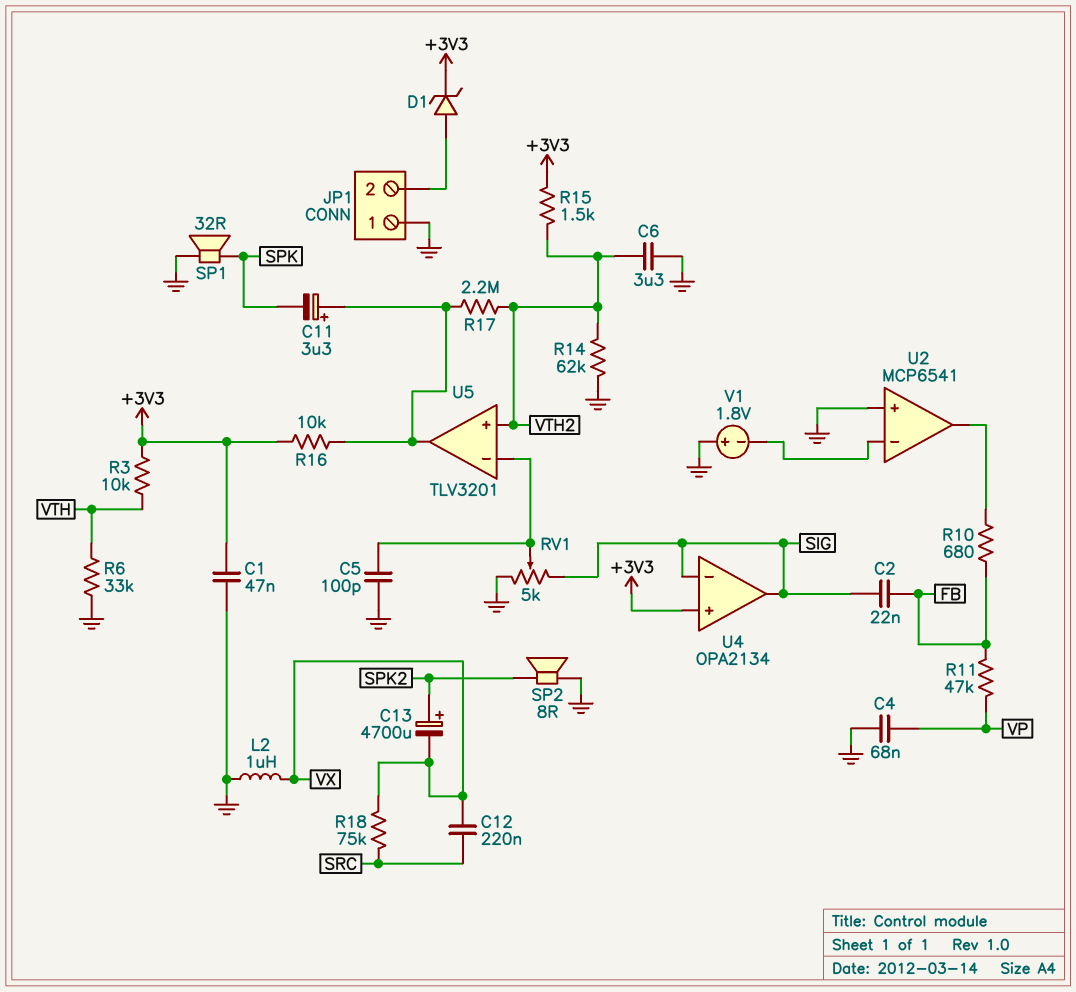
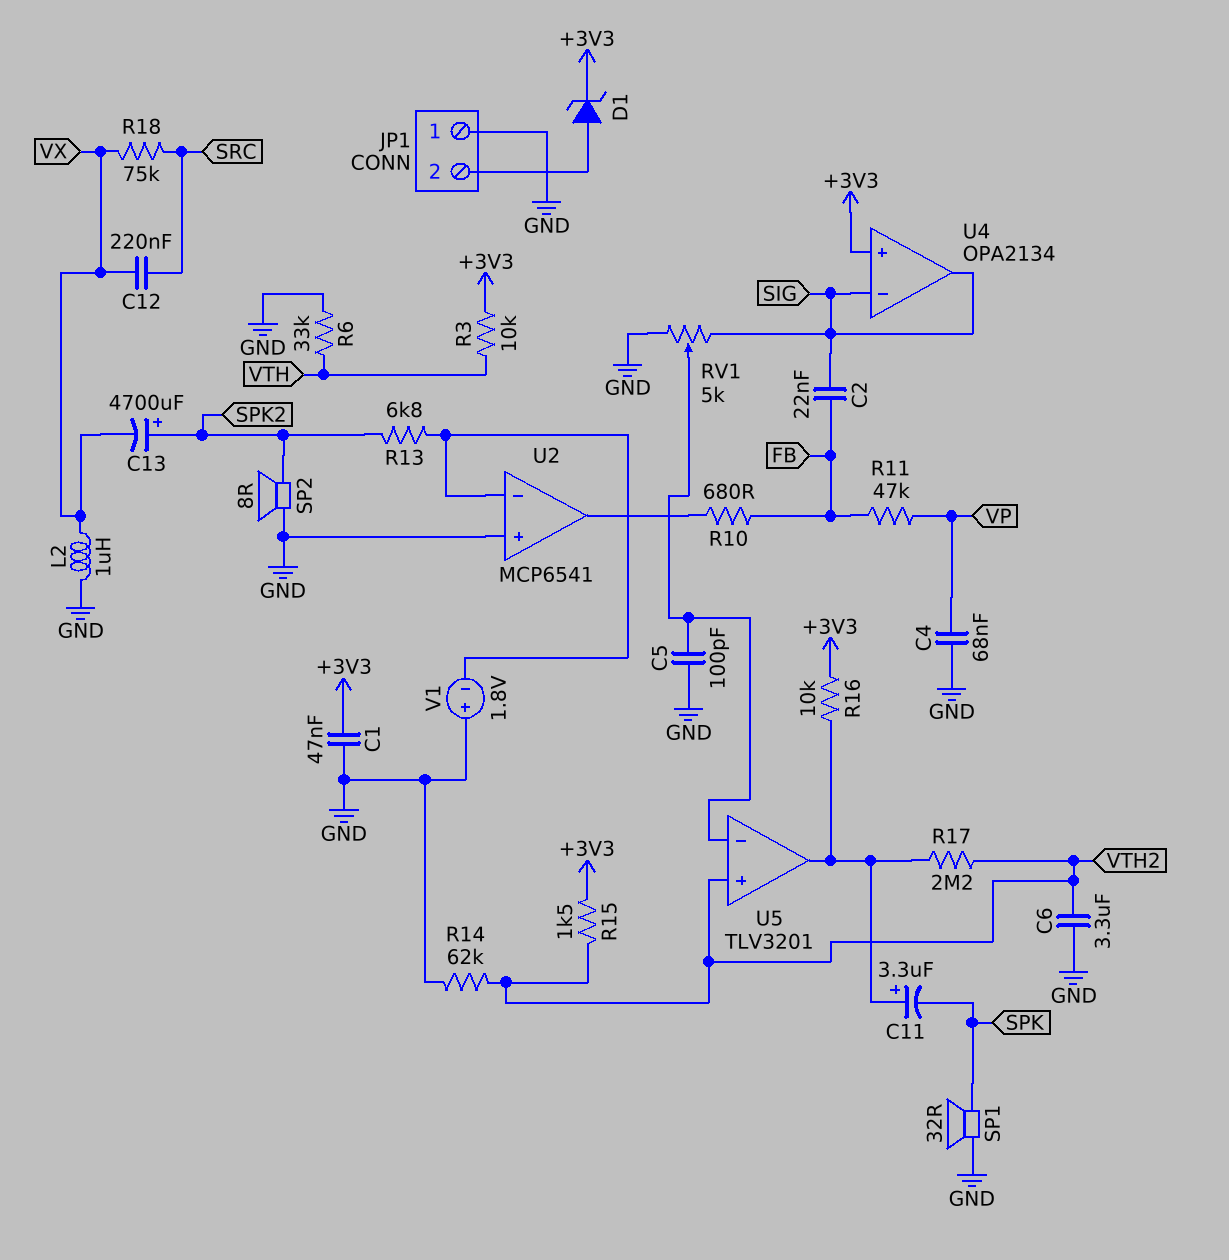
R13: none -> 6.8k (SPK2, U2/in-)

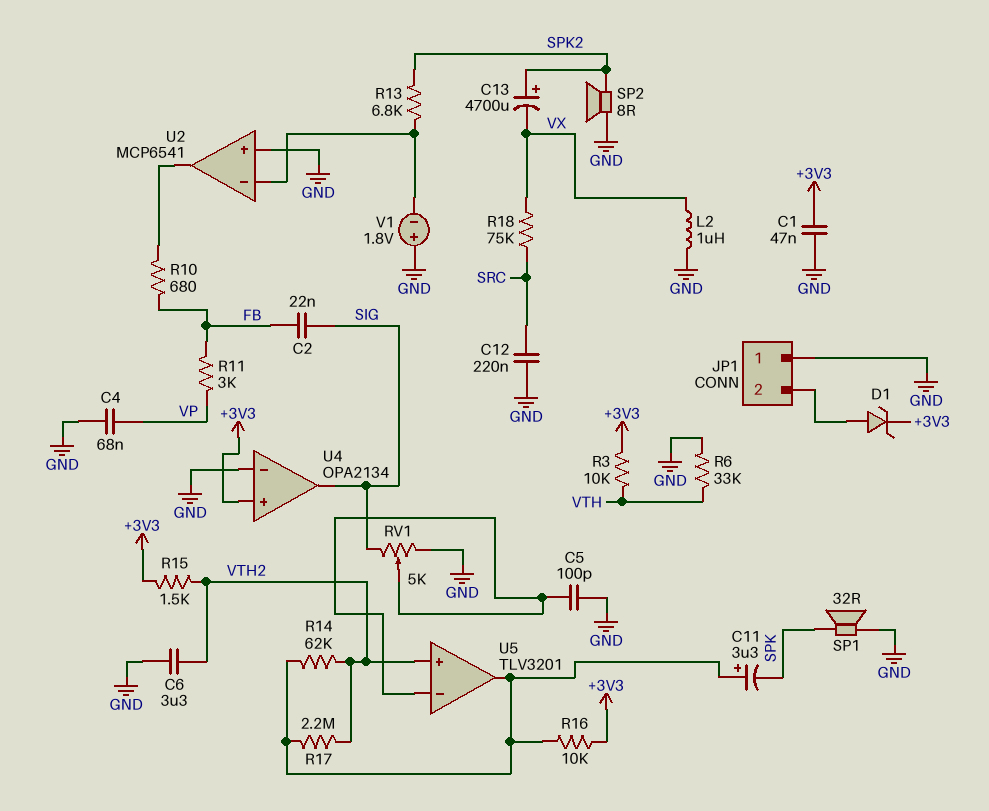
C12: 220nF (SRC, VX) -> 220nF (GND, SRC)
R11: 47k (FB, VP) -> 3k (FB, VP)
R14: 62k (GND, VTH2) -> 62k (U5/out, VTH2)
U4 pin in-: SIG -> GND

